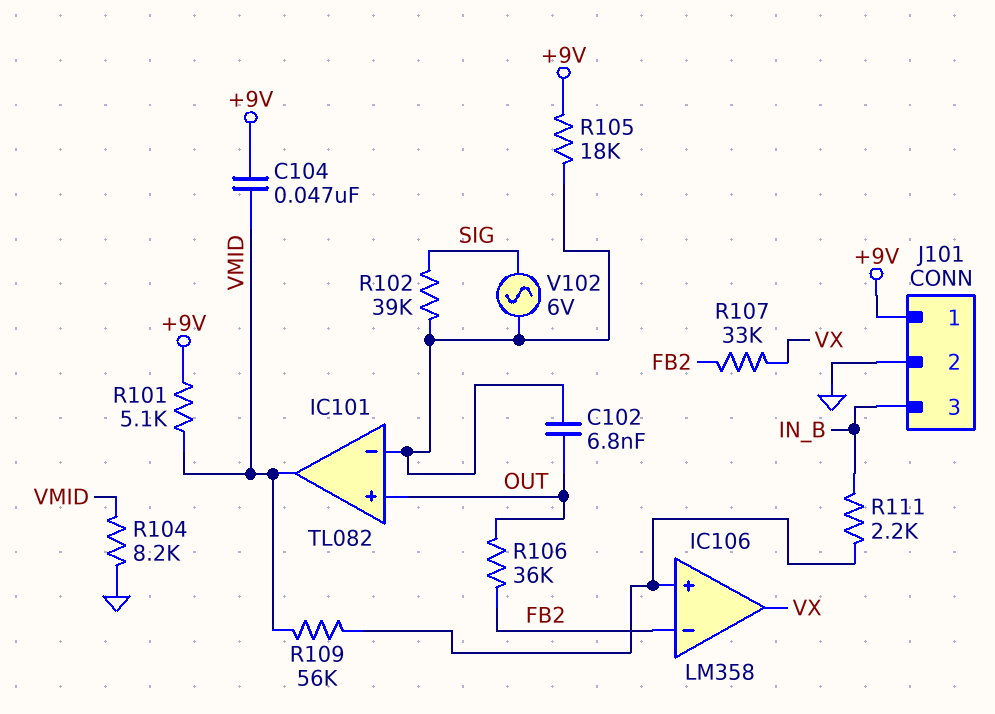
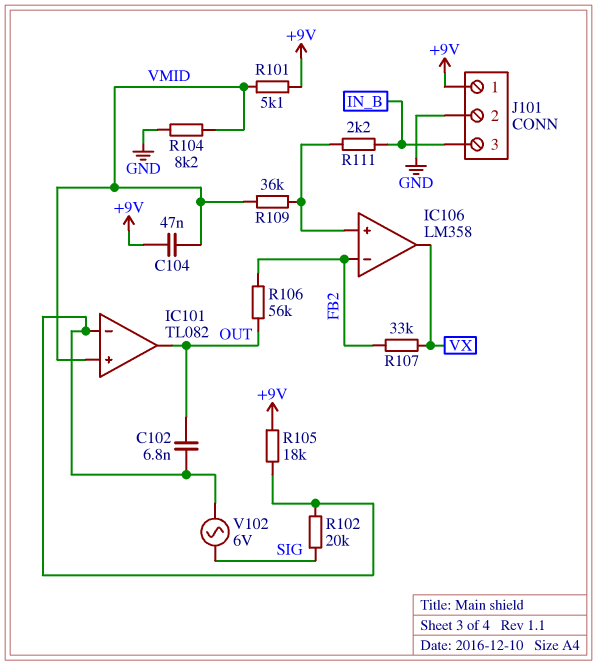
IC101 pin in+: OUT -> VMID
IC101 pin out: VMID -> OUT
R102: 39k (IC101/in-, SIG) -> 20k (IC101/in-, SIG)
R106: 36k (FB2, OUT) -> 56k (FB2, OUT)
R109: 56k (IC106/in+, VMID) -> 36k (IC106/in+, VMID)

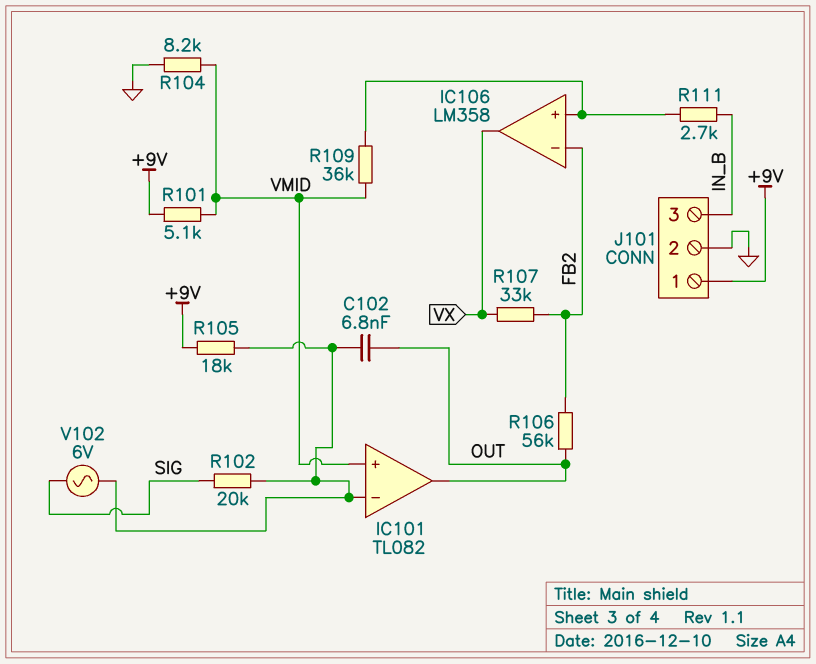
C104: 47nF (+9V, VMID) -> none
R111: 2.2k (IC106/in+, IN_B) -> 2.7k (IC106/in+, IN_B)

